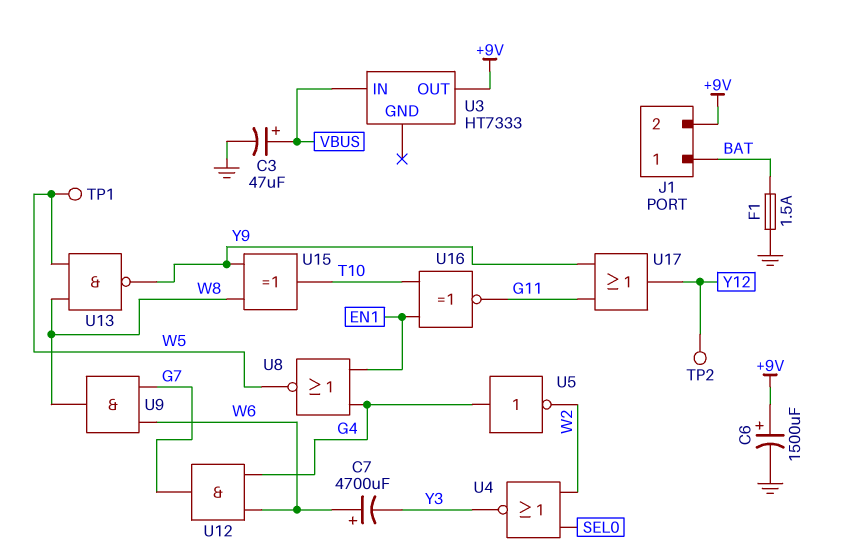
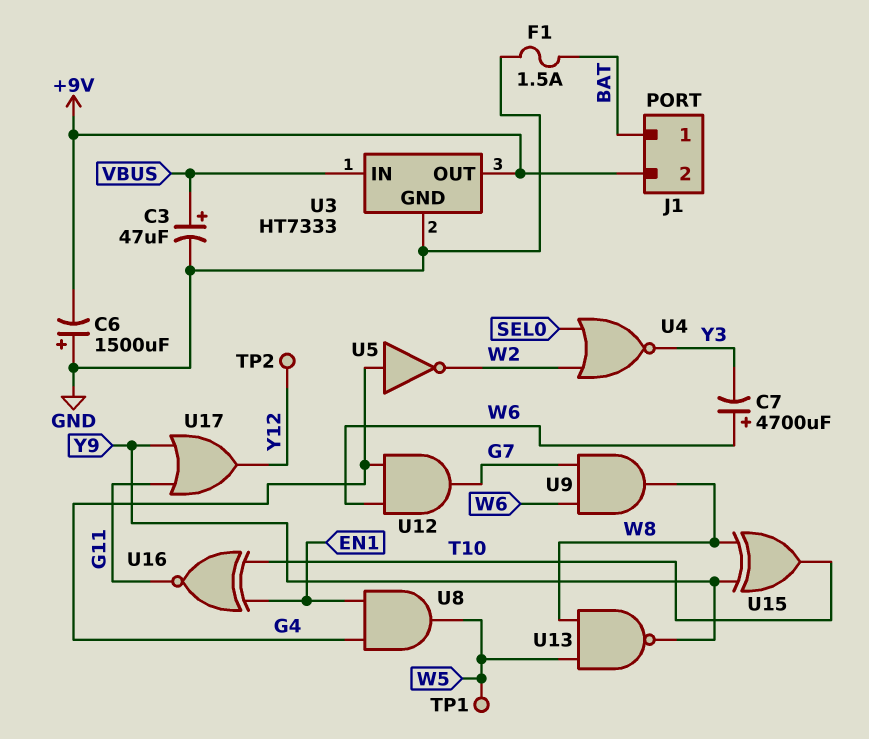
C6: 1500uF (plus +9V, minus GND) -> 1500uF (plus GND, minus +9V)
U3 pin GND: none -> GND
U8: NOR (in EN1, in G4, out W5) -> AND (in EN1, in G4, out W5)

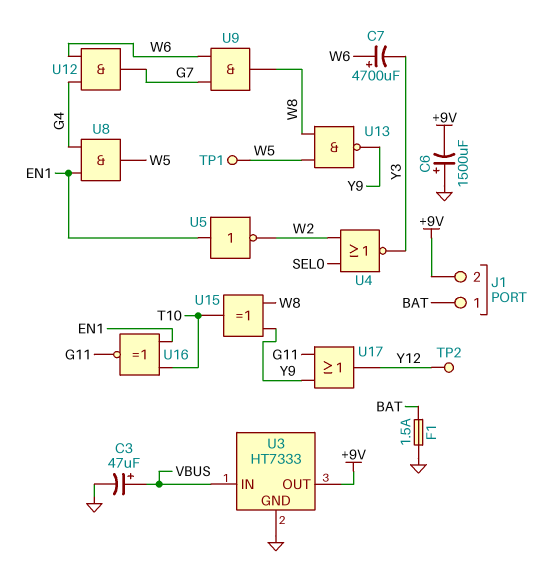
U5: NOT (in G4, out W2) -> NOT (in EN1, out W2)

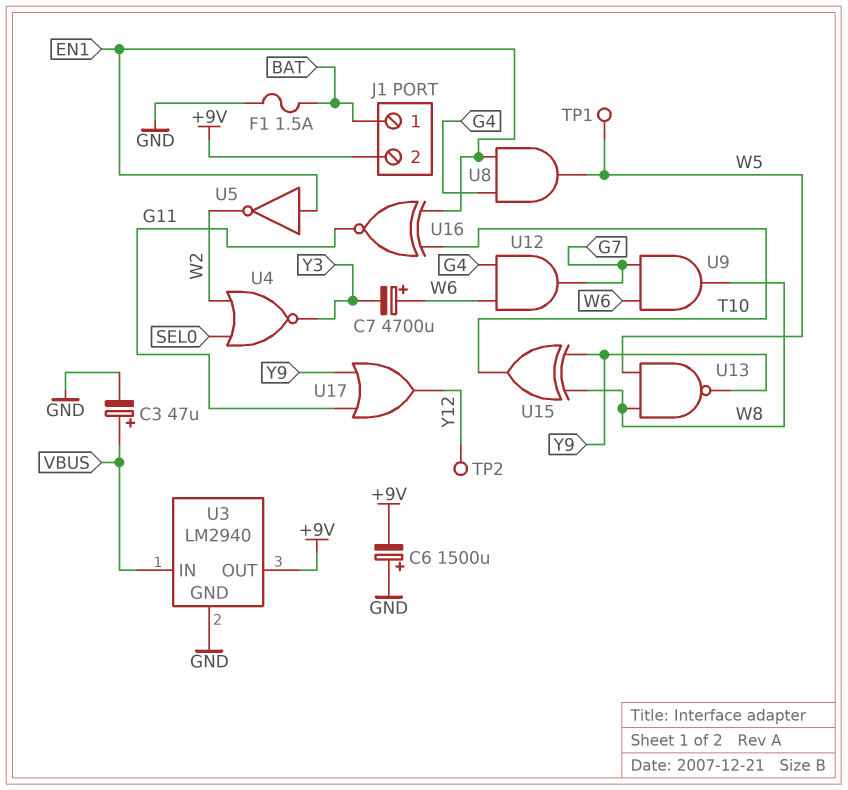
U3: HT7333 -> LM2940

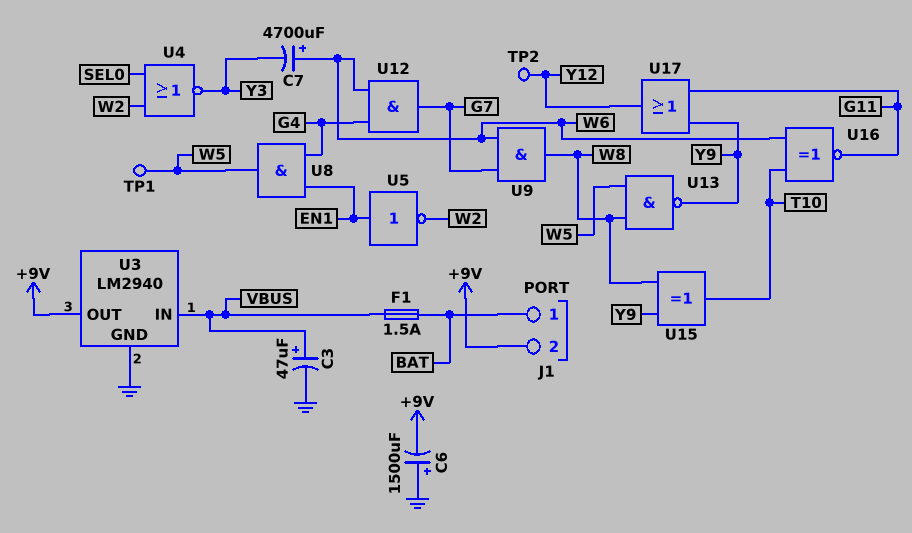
F1: 1.5A (BAT, GND) -> 1.5A (BAT, VBUS)
U16: XNOR (in EN1, in T10, out G11) -> XNOR (in T10, in W6, out G11)

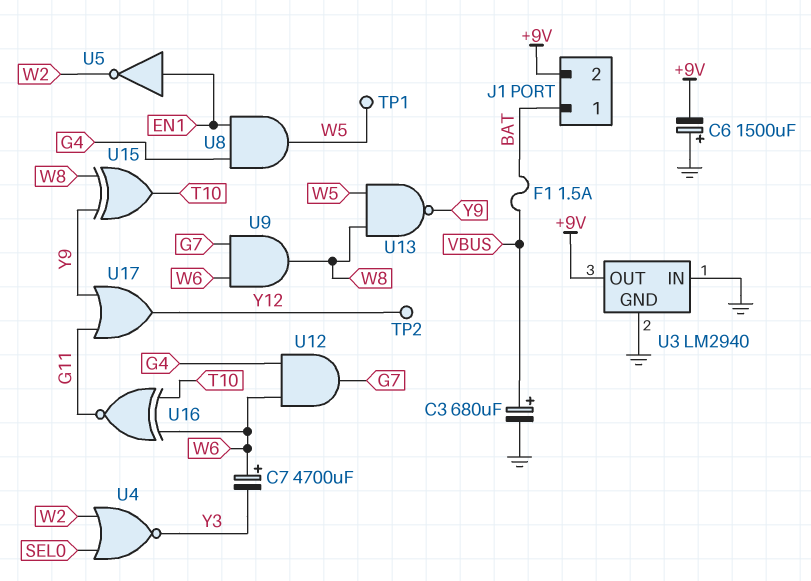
C3: 47uF (plus VBUS, minus GND) -> 680uF (plus VBUS, minus GND)
U3 pin IN: VBUS -> GND

